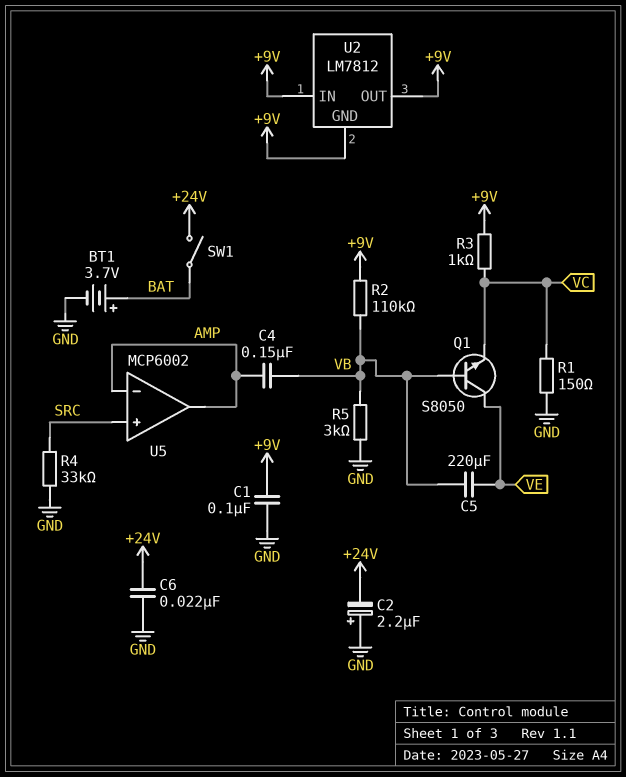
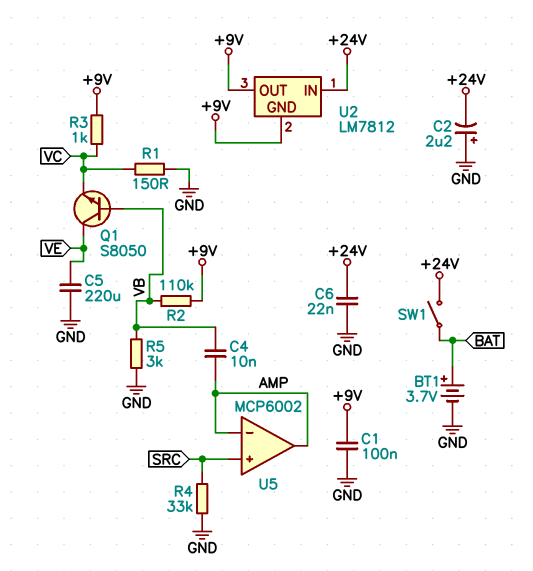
C4: 150nF (AMP, VB) -> 10nF (AMP, VB)
C5: 220uF (VB, VE) -> 220uF (GND, VE)
U2 pin IN: +9V -> +24V

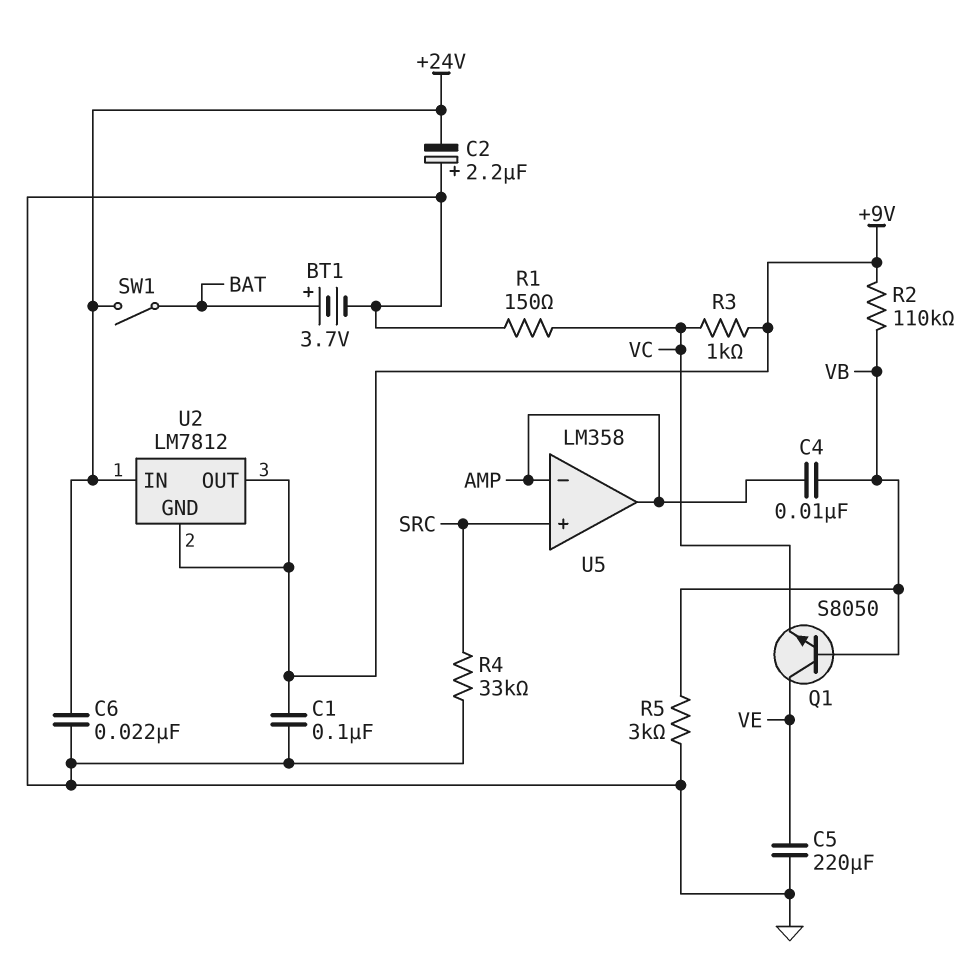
U5: MCP6002 -> LM358

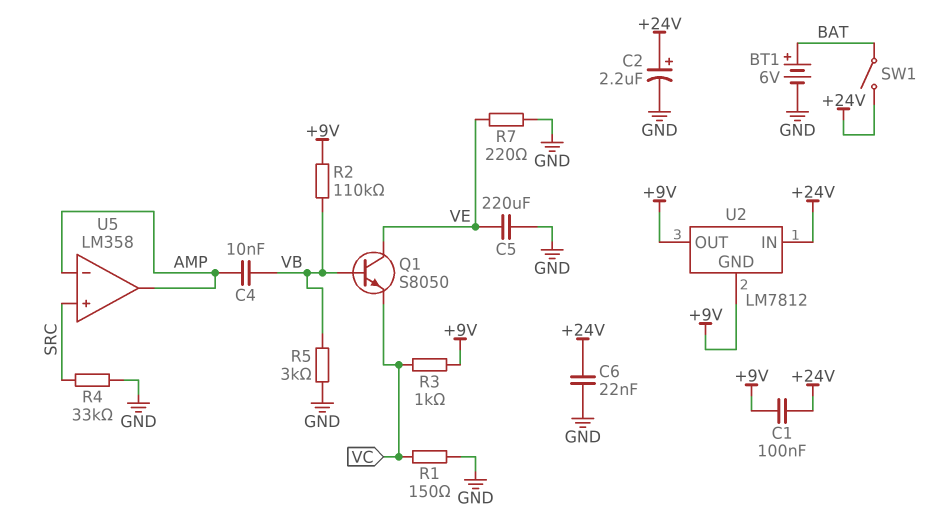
BT1: 3.7V (plus BAT, minus GND) -> 6V (plus BAT, minus GND)
C1: 100nF (+9V, GND) -> 100nF (+9V, +24V)
C2: 2.2uF (plus GND, minus +24V) -> 2.2uF (plus +24V, minus GND)
R7: none -> 220 (GND, VE)

